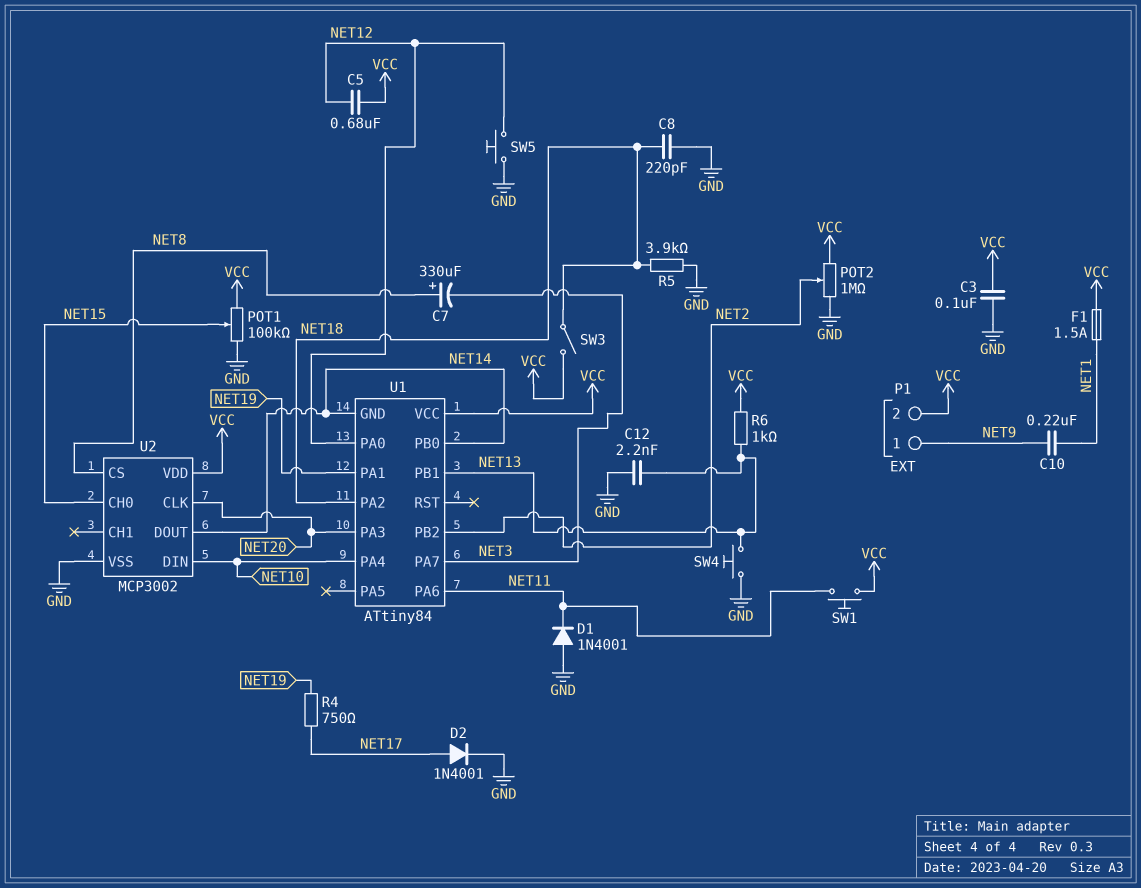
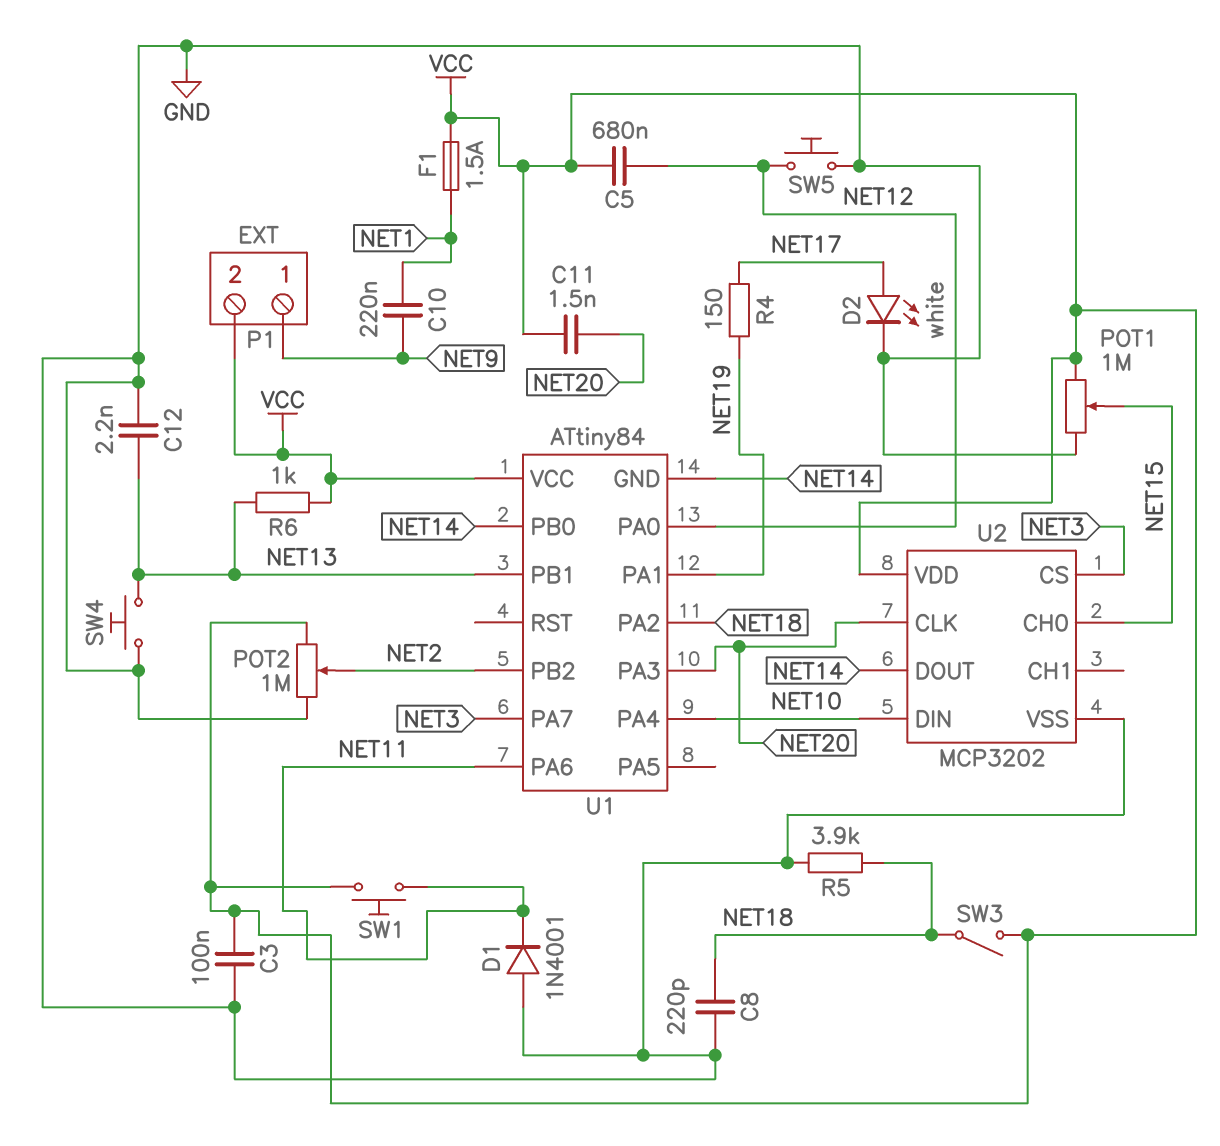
C7: 330uF (plus NET8, minus NET3) -> none
C11: none -> 1.5nF (NET20, VCC)
D2: diode 1N4001 (A NET17, K GND) -> LED white (A NET17, K GND)
POT1: 100k (GND, VCC, wiper NET15) -> 1M (GND, VCC, wiper NET15)
R4: 750 (NET17, NET19) -> 150 (NET17, NET19)
U2: MCP3002 -> MCP3202
U2 pin CS: NET8 -> NET3

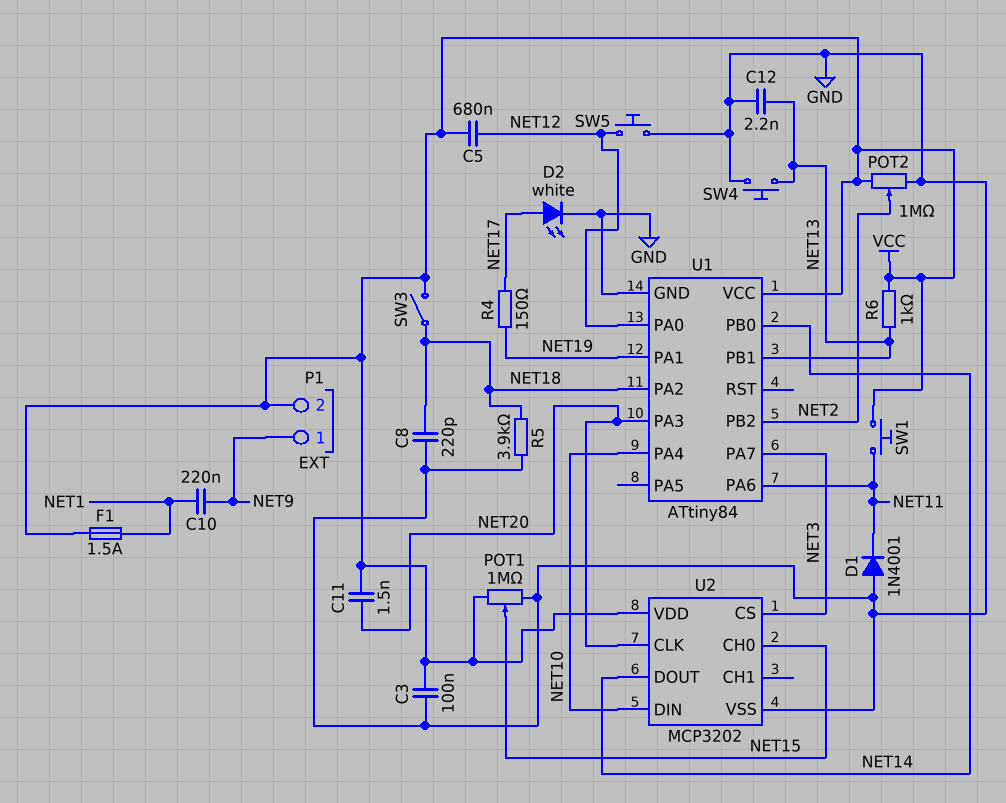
U1 pin GND: NET14 -> GND

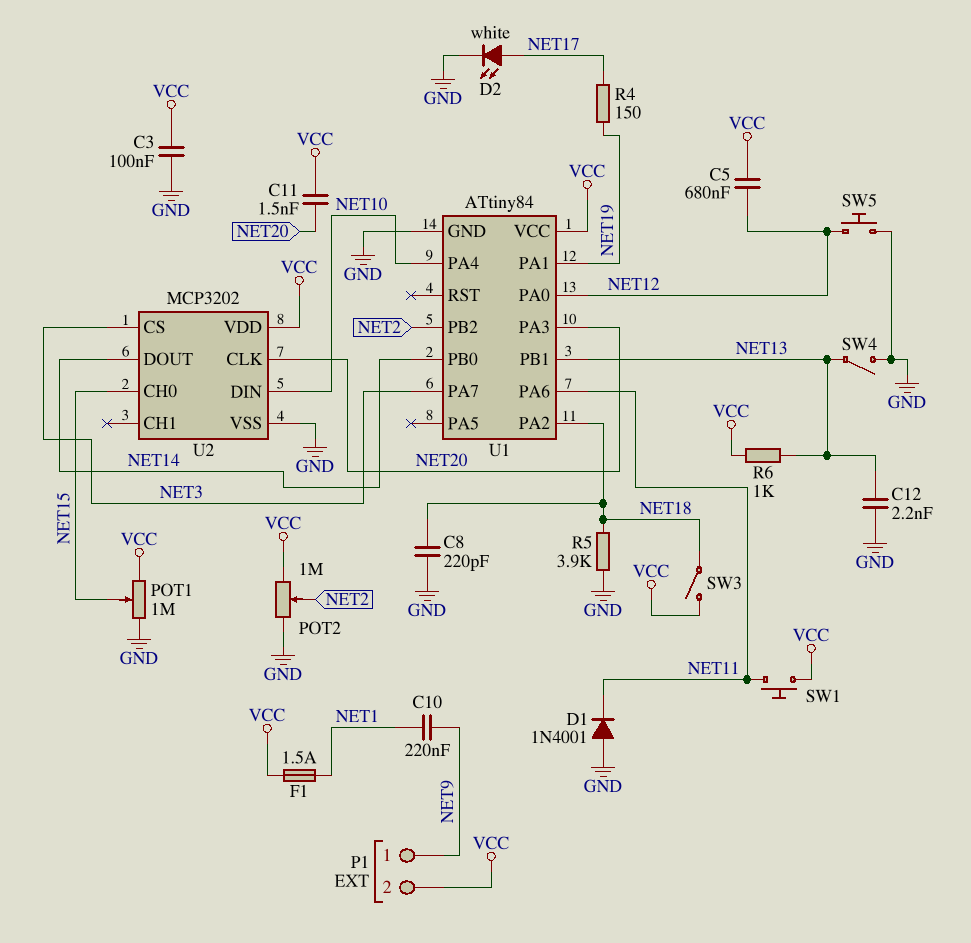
SW4: button (GND, NET13) -> switch (GND, NET13)

